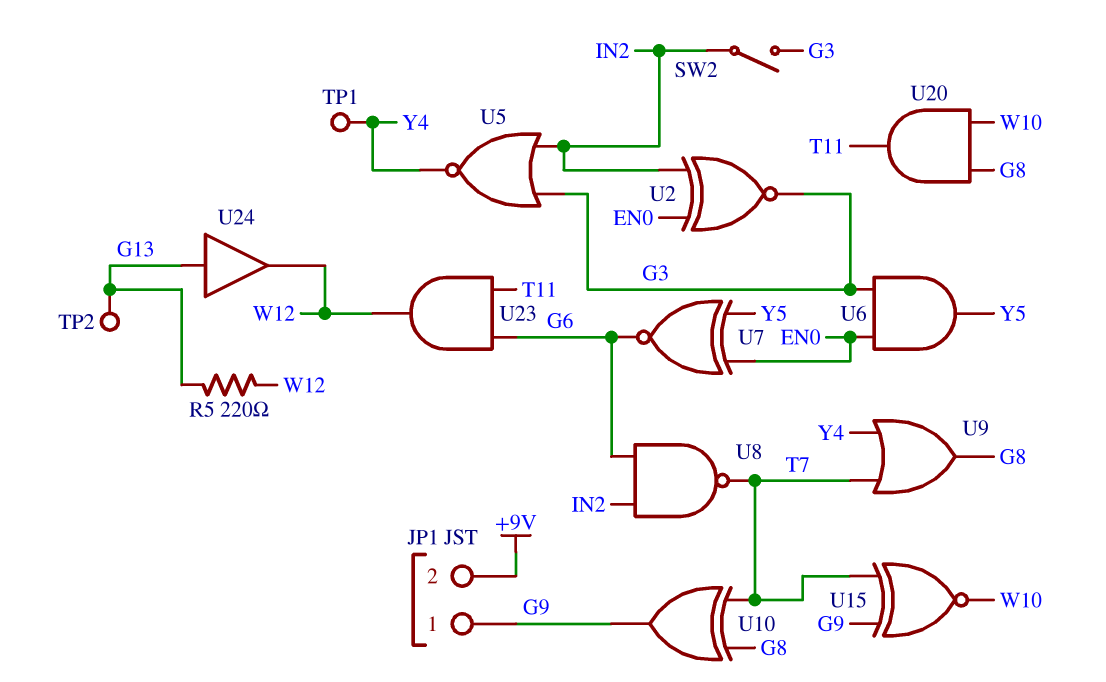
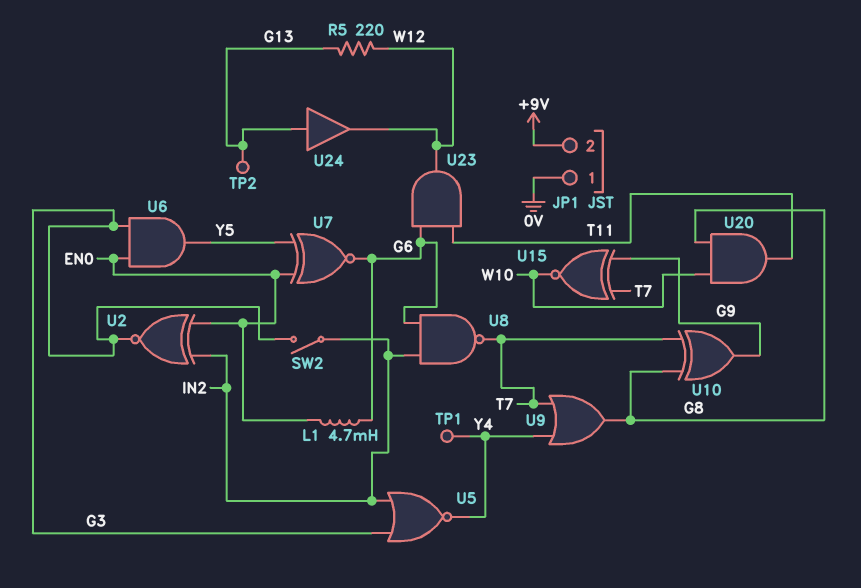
JP1 pin 1: G9 -> 0V
L1: none -> 4.7mH (EN0, G6)

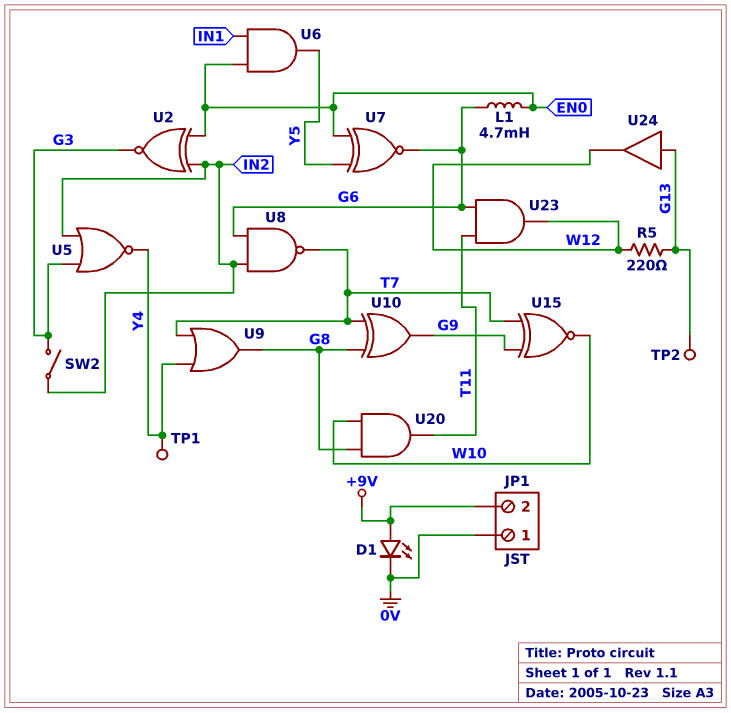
D1: none -> LED (A +9V, K 0V)
U6: AND (in EN0, in G3, out Y5) -> AND (in EN0, in IN1, out Y5)

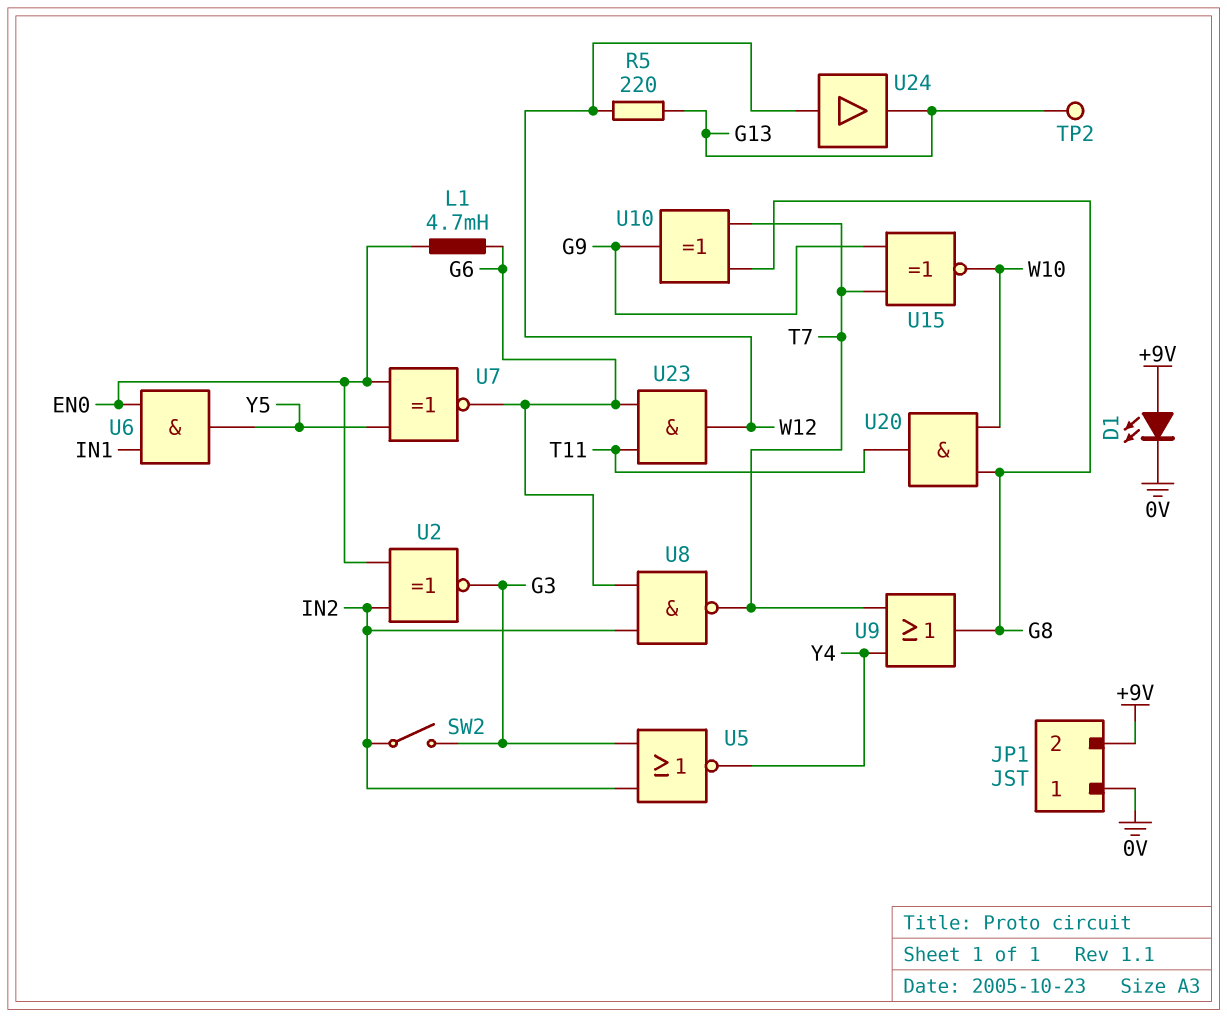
TP1: test point (Y4) -> none
U24: buffer (in G13, out W12) -> buffer (in W12, out G13)

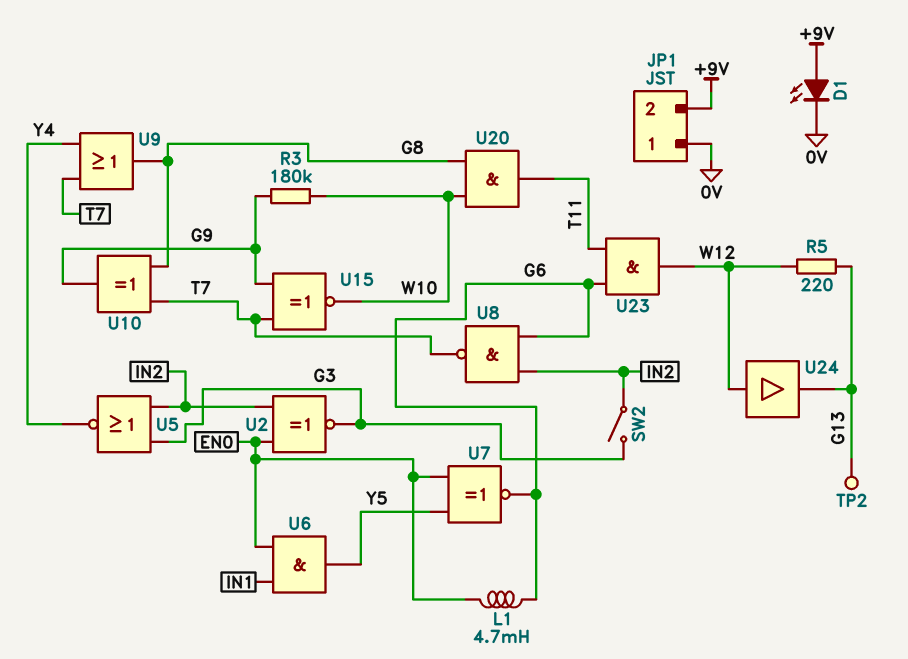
R3: none -> 180k (G9, W10)

